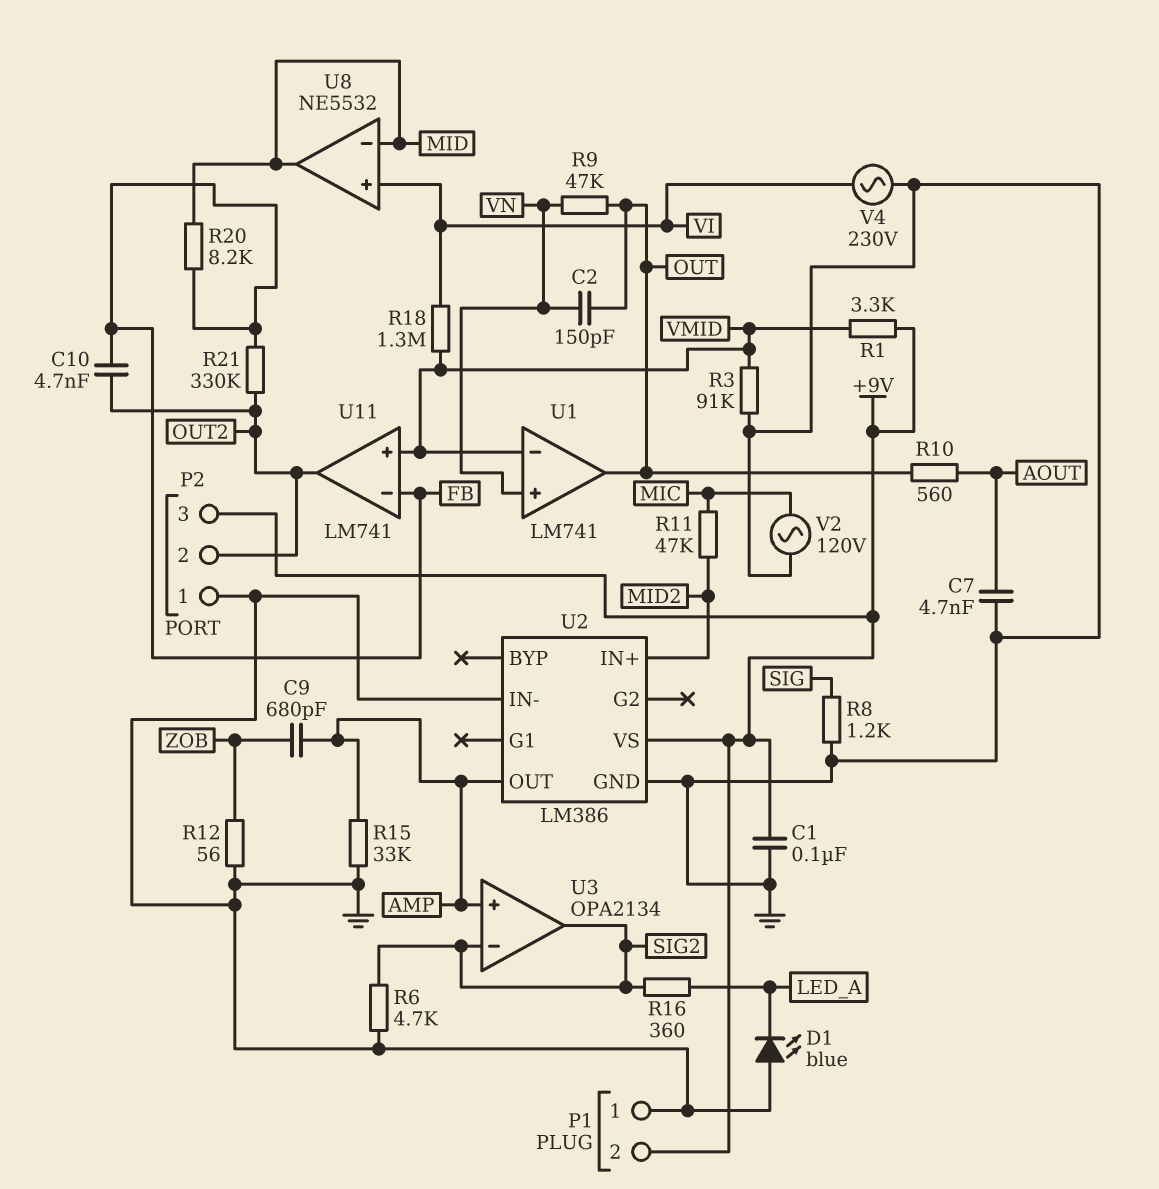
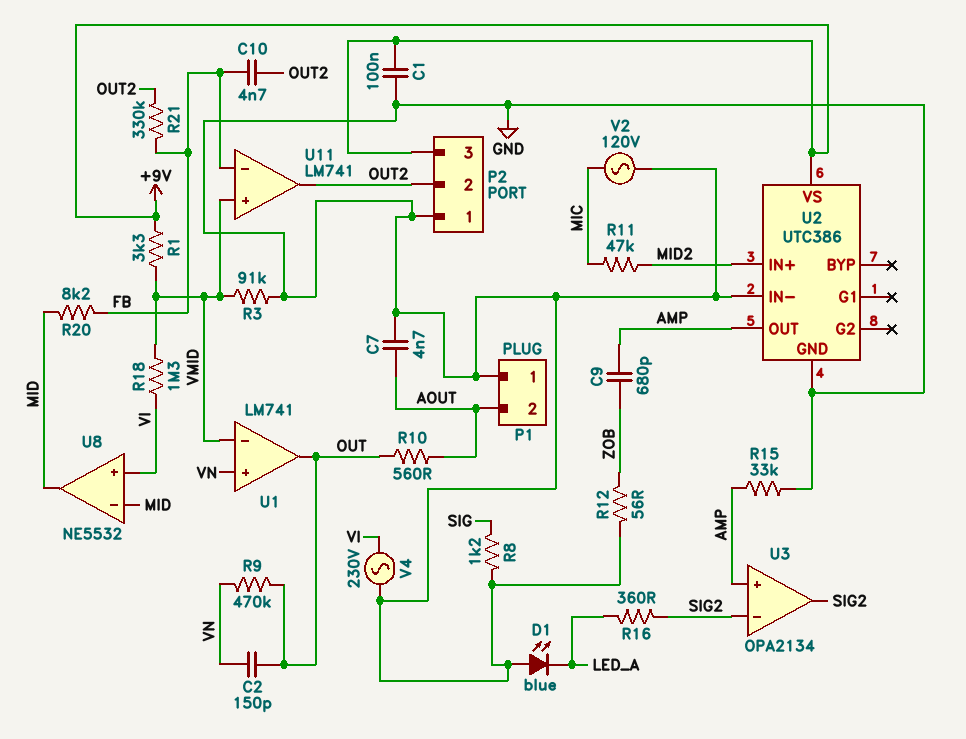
P1 pin 2: +9V -> AOUT
R6: 4.7k (GND, SIG2) -> none
R9: 47k (OUT, VN) -> 470k (OUT, VN)
U2: LM386 -> UTC386

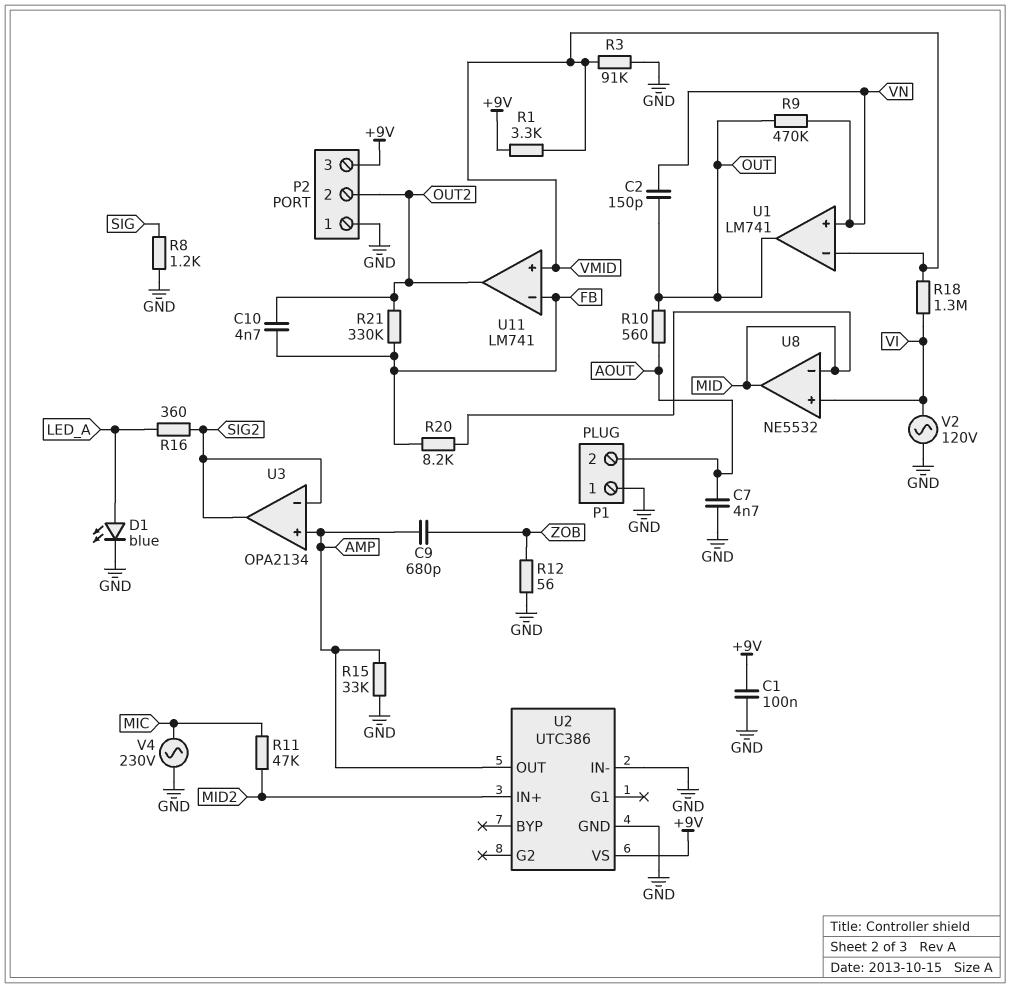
D1: LED blue (A GND, K LED_A) -> LED blue (A LED_A, K GND)
V2: AC 120V (GND, MIC) -> AC 120V (GND, VI)
V4: AC 230V (GND, VI) -> AC 230V (GND, MIC)

